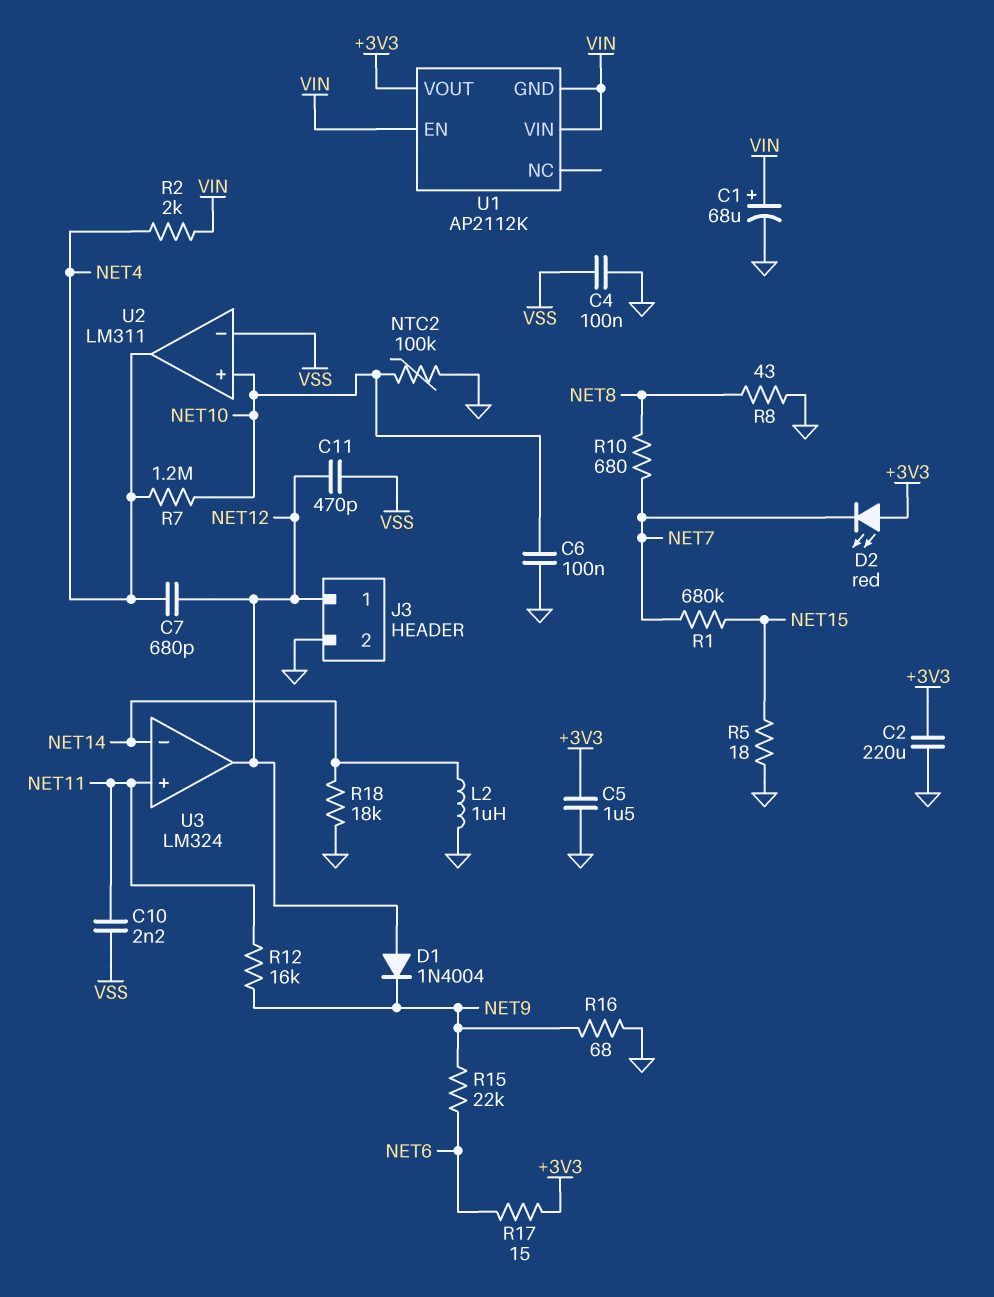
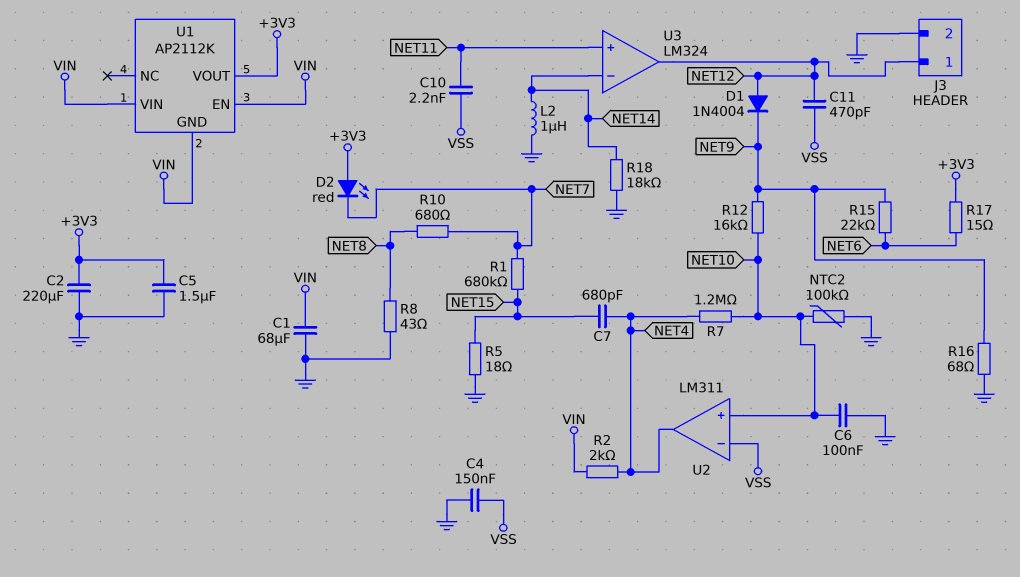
C1: 68uF (plus VIN, minus GND) -> 68uF (GND, VIN)
C4: 100nF (GND, VSS) -> 150nF (GND, VSS)
C7: 680pF (NET4, NET12) -> 680pF (NET4, NET15)
R12: 16k (NET9, NET11) -> 16k (NET9, NET10)

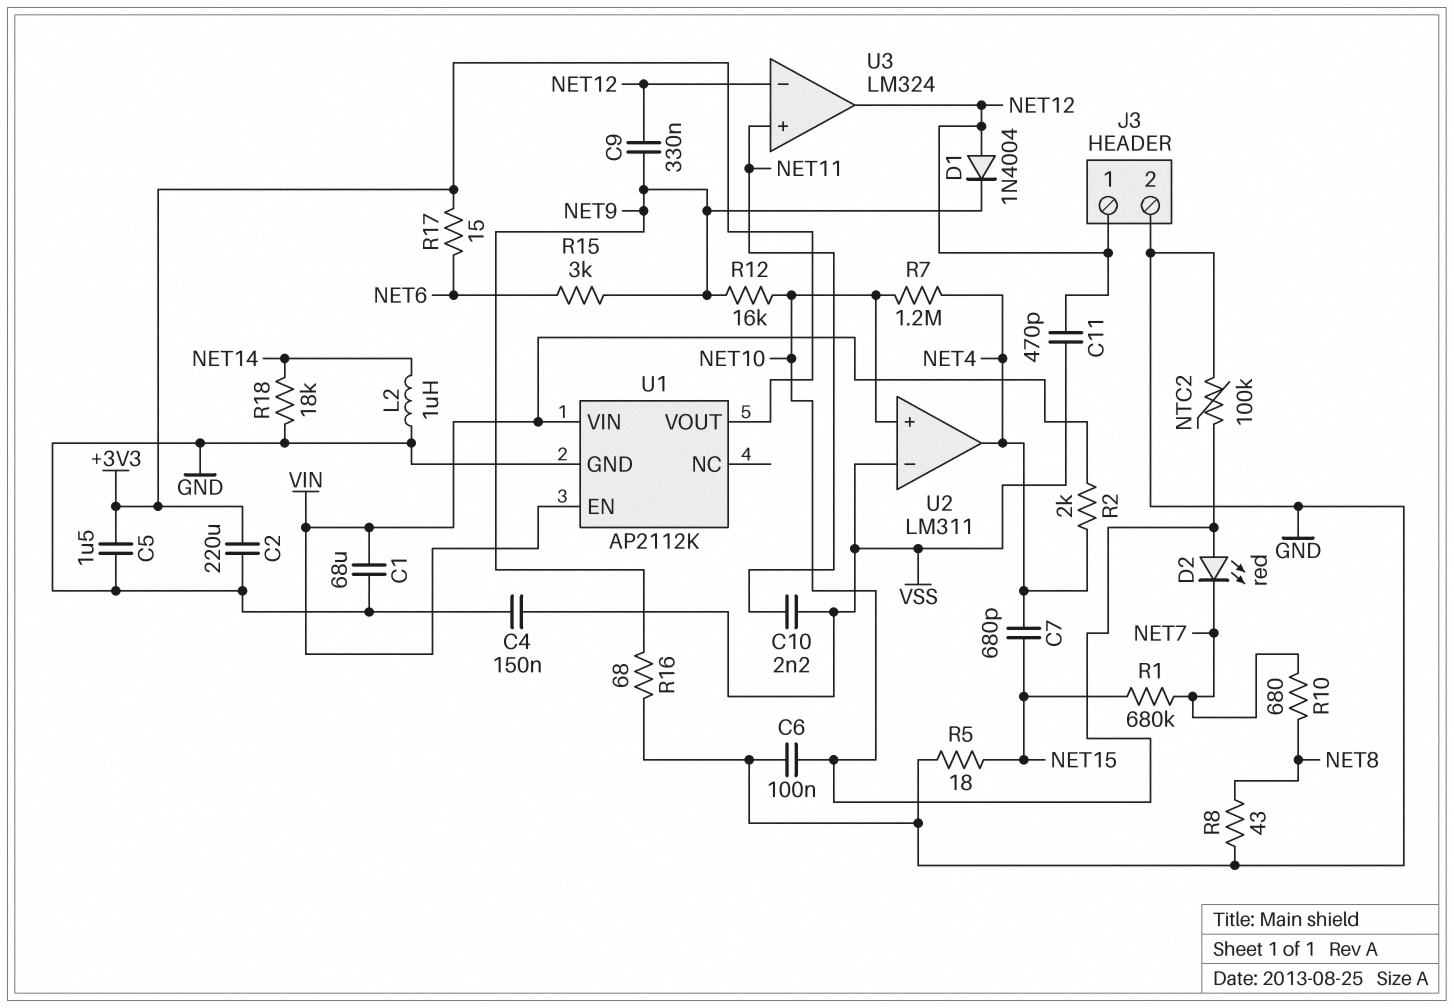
C9: none -> 330nF (NET9, NET12)
D2: LED red (A +3V3, K NET7) -> LED red (A NET10, K NET7)
R15: 22k (NET6, NET9) -> 3k (NET6, NET9)
U1 pin GND: VIN -> GND
U3 pin in-: NET14 -> NET12

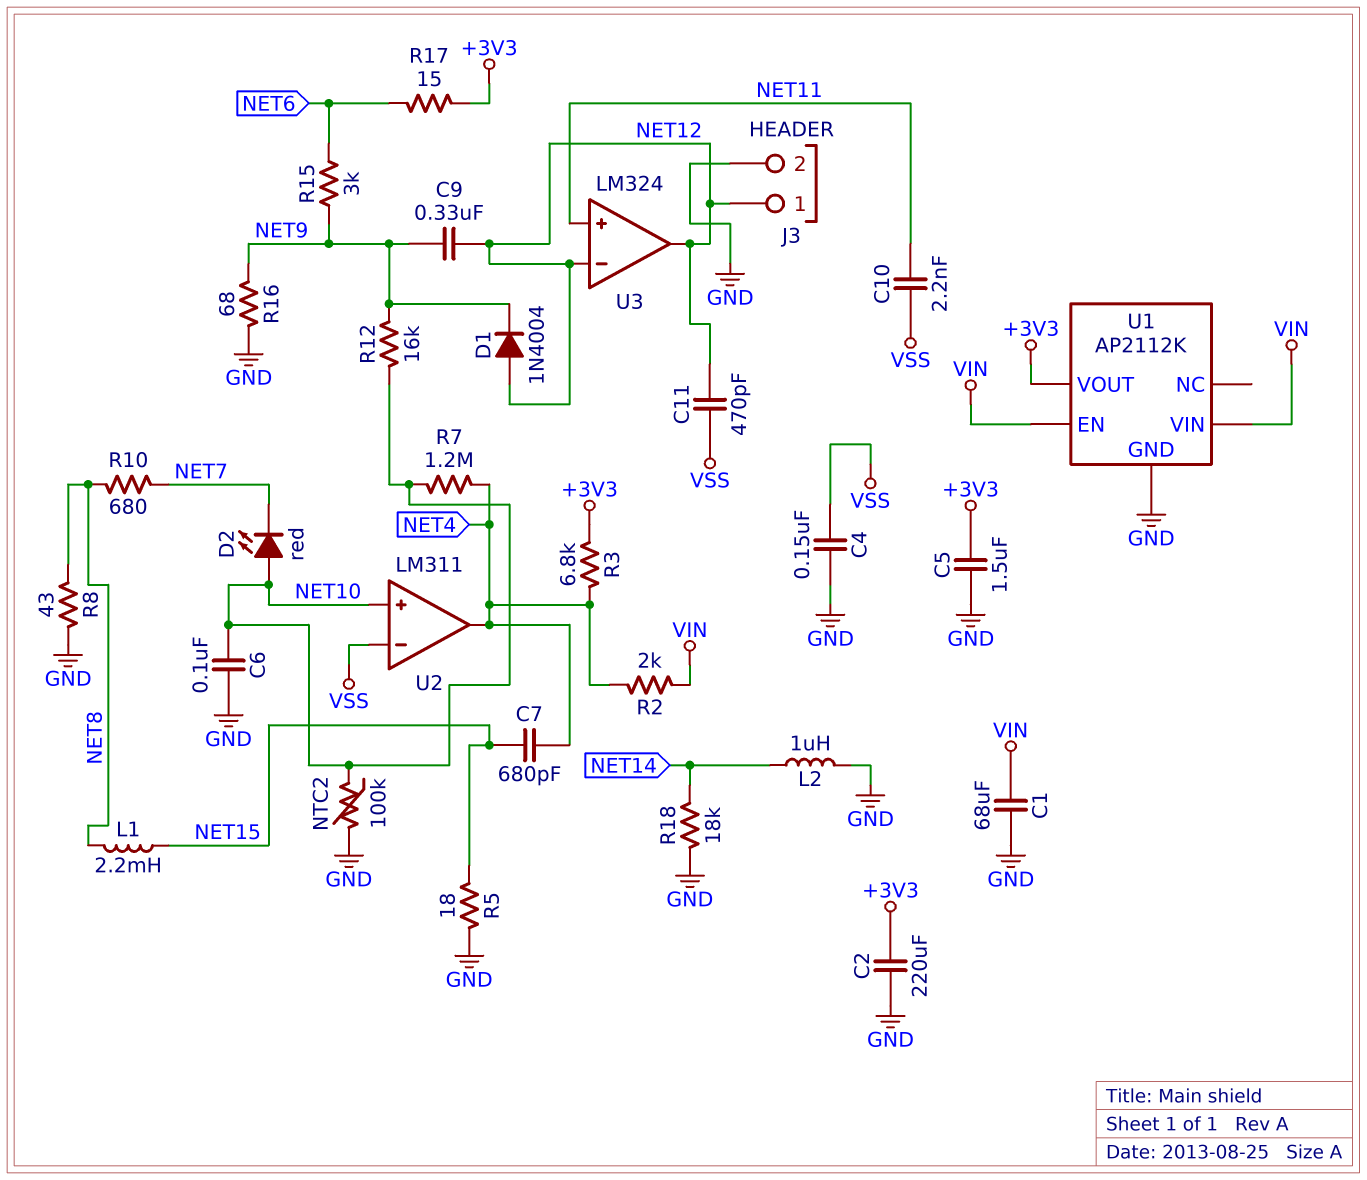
L1: none -> 2.2mH (NET8, NET15)
R1: 680k (NET7, NET15) -> none
R3: none -> 6.8k (+3V3, NET4)

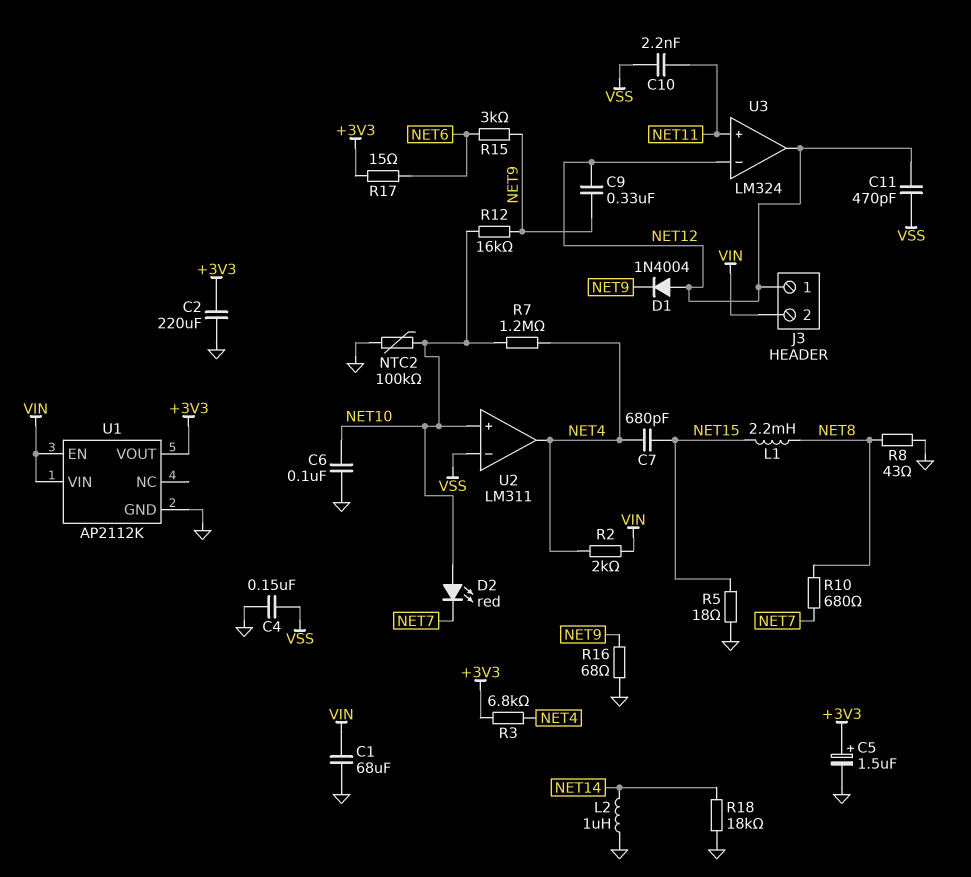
C5: 1.5uF (+3V3, GND) -> 1.5uF (plus +3V3, minus GND)
J3 pin 2: GND -> VIN

